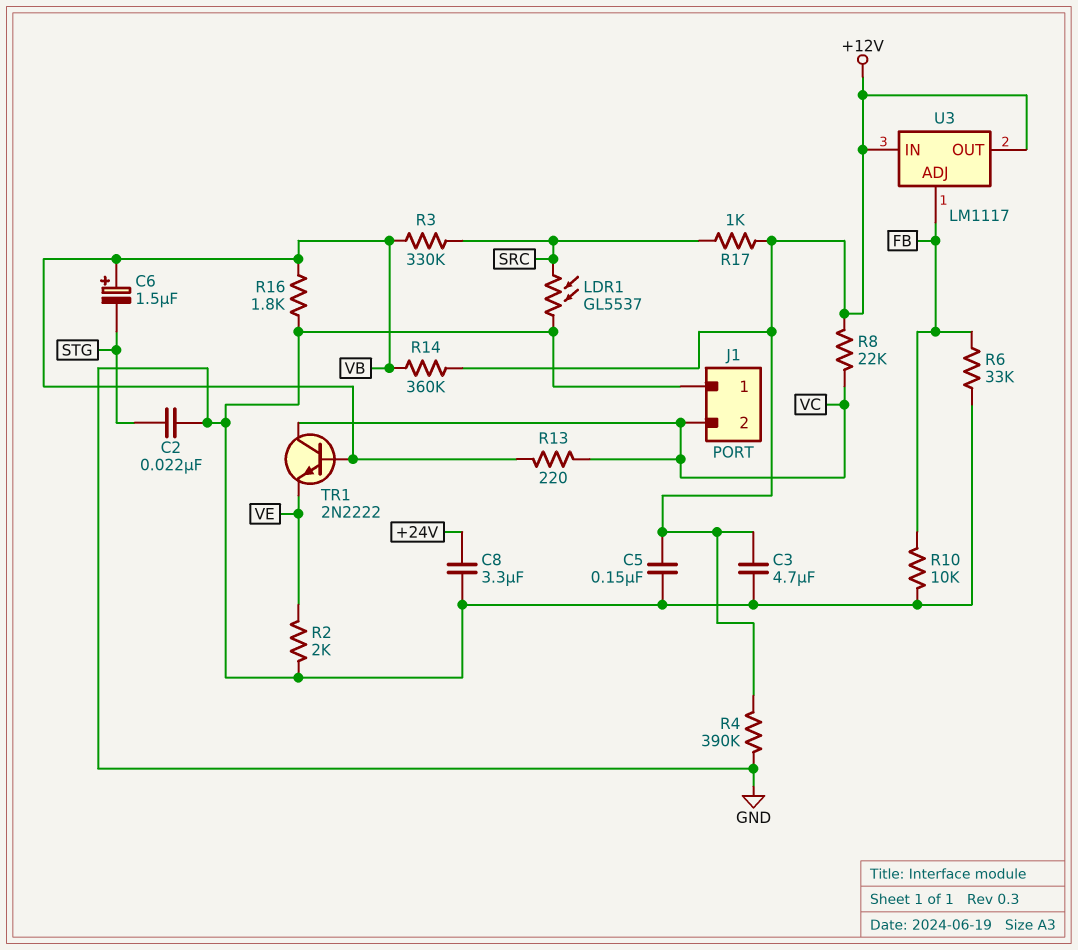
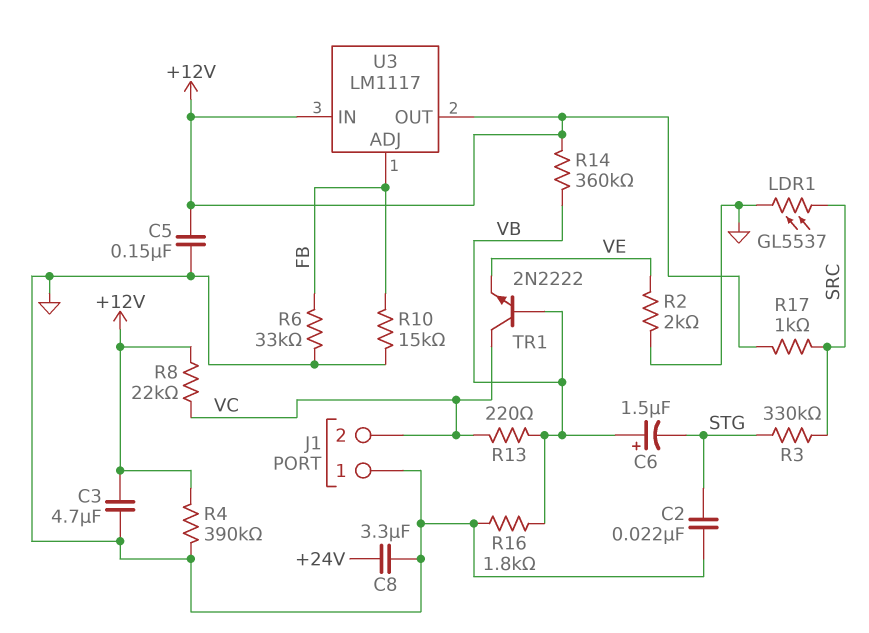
R3: 330k (SRC, VB) -> 330k (SRC, STG)
R10: 10k (FB, GND) -> 15k (FB, GND)

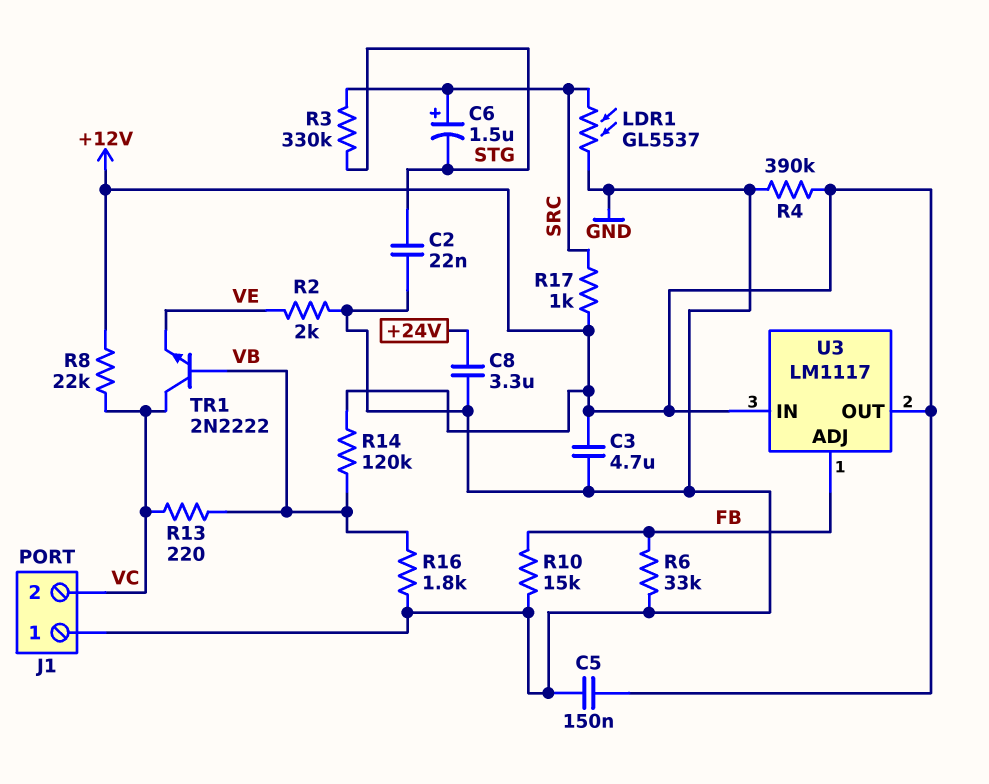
C6: 1.5uF (plus VB, minus STG) -> 1.5uF (plus SRC, minus STG)
R14: 360k (+12V, VB) -> 120k (+12V, VB)

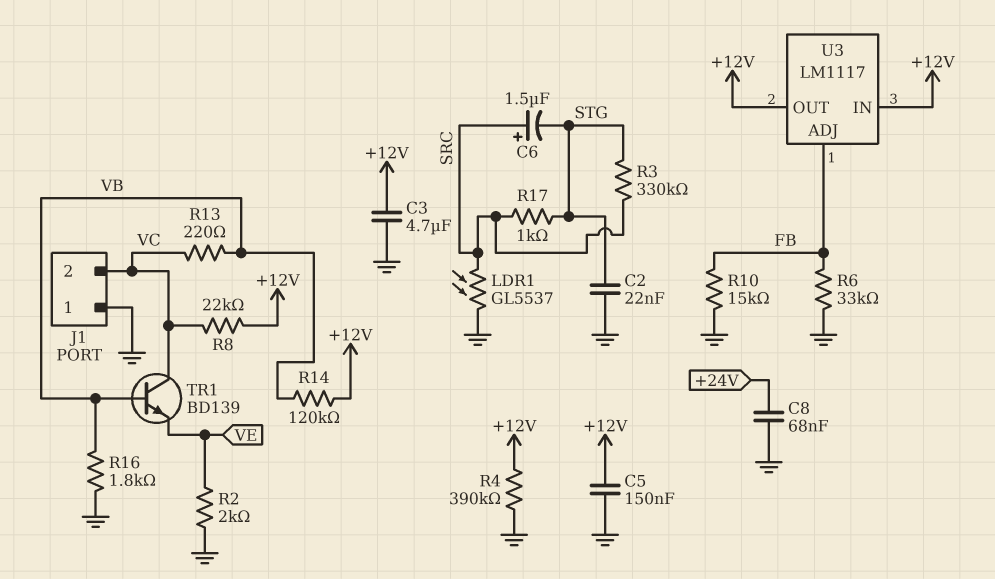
C8: 3.3uF (+24V, GND) -> 68nF (+24V, GND)
R17: 1k (+12V, SRC) -> 1k (SRC, STG)
TR1: NPN 2N2222 (B VB, C VC, E VE) -> NPN BD139 (B VB, C VC, E VE)

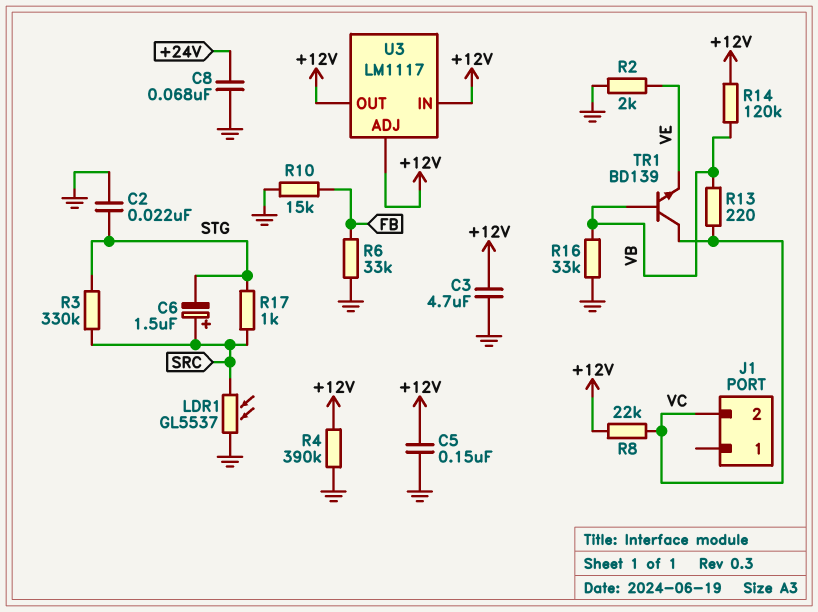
J1 pin 1: GND -> none
R16: 1.8k (GND, VB) -> 33k (GND, VB)
U3 pin ADJ: FB -> +12V

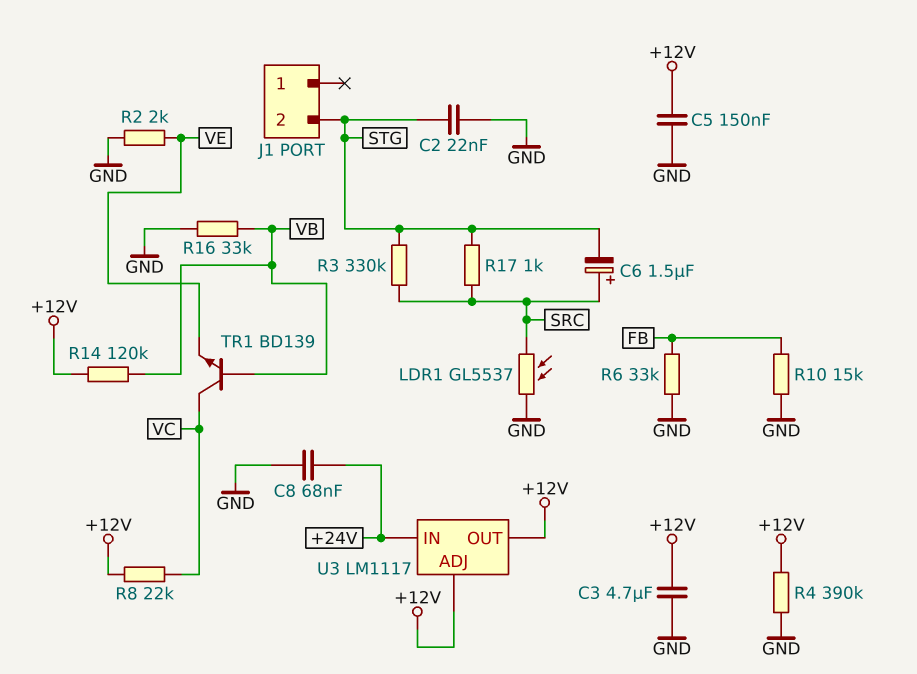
J1 pin 2: VC -> STG
R13: 220 (VB, VC) -> none
U3 pin IN: +12V -> +24V

